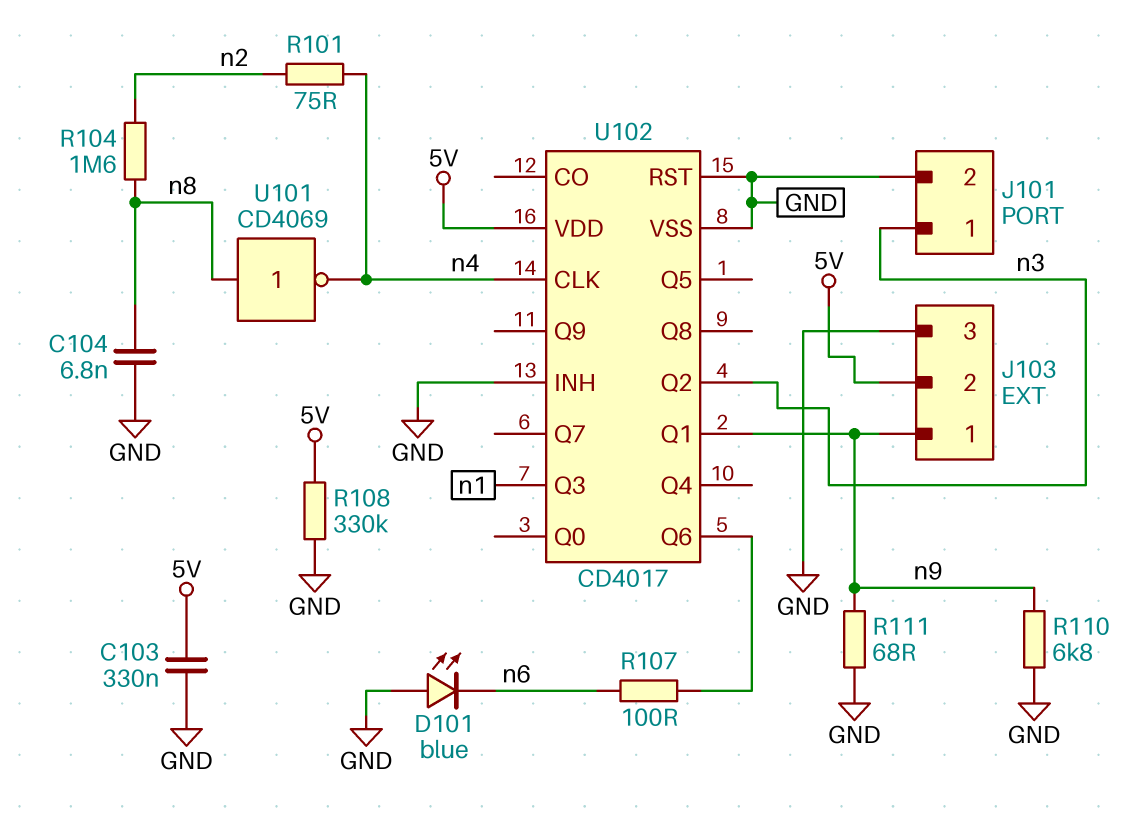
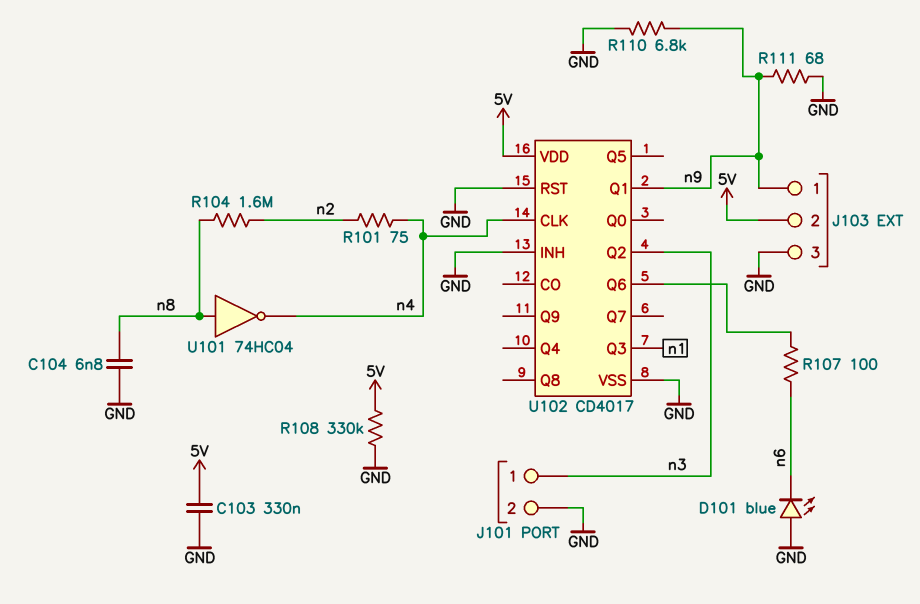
U101: NOT CD4069 (in n8, out n4) -> NOT 74HC04 (in n8, out n4)

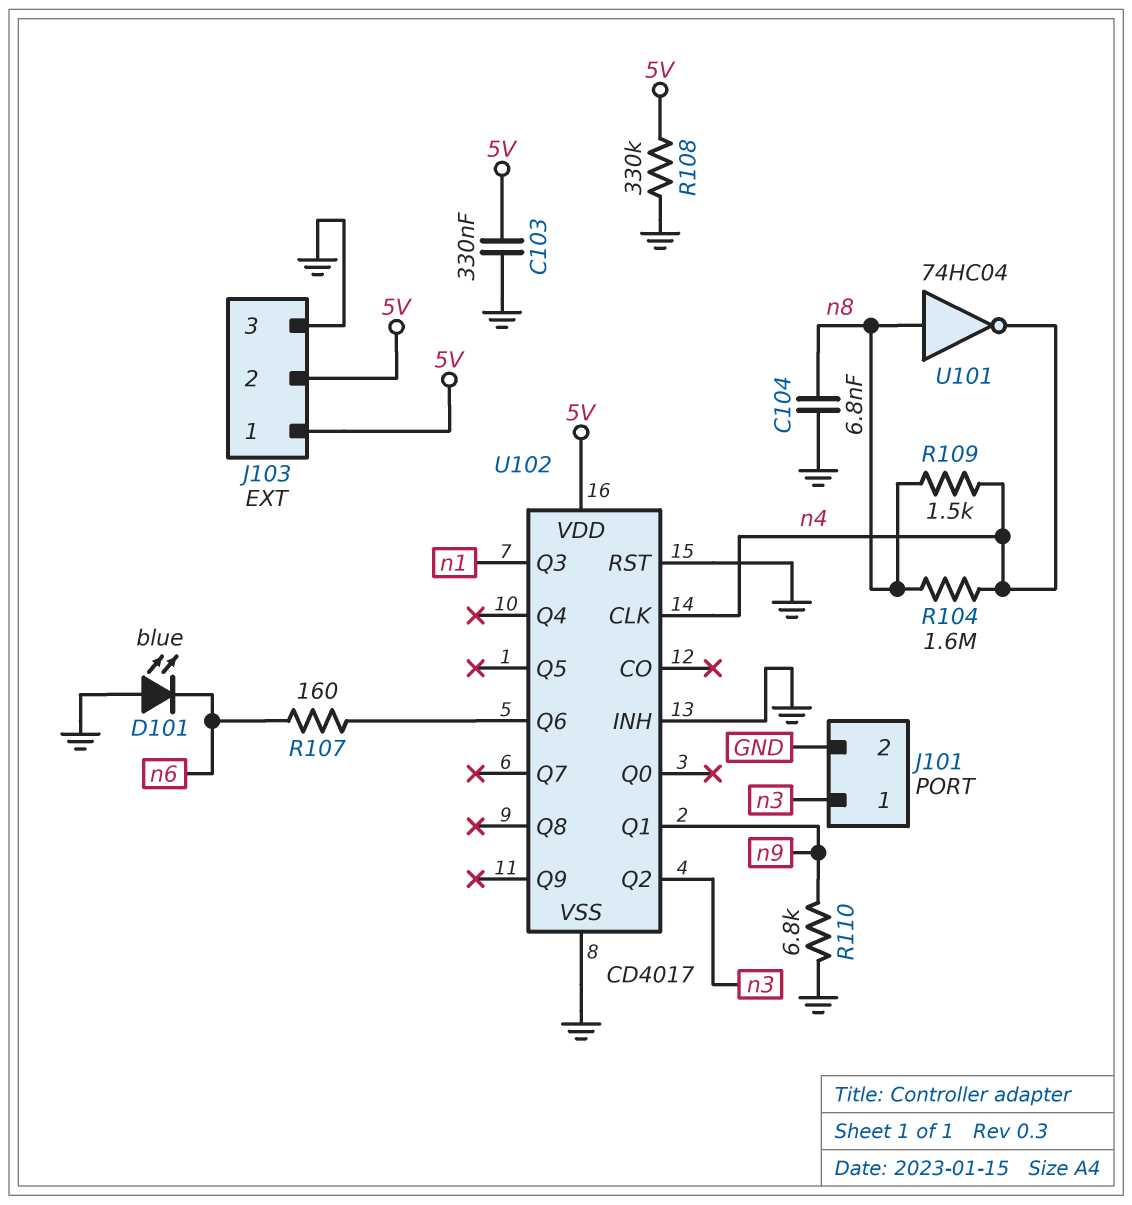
J103 pin 1: n9 -> 5V
R101: 75 (n2, n4) -> none
R104: 1.6M (n2, n8) -> 1.6M (n4, n8)
R107: 100 (U102/Q6, n6) -> 160 (U102/Q6, n6)
R109: none -> 1.5k (n4, n8)
R111: 68 (GND, n9) -> none

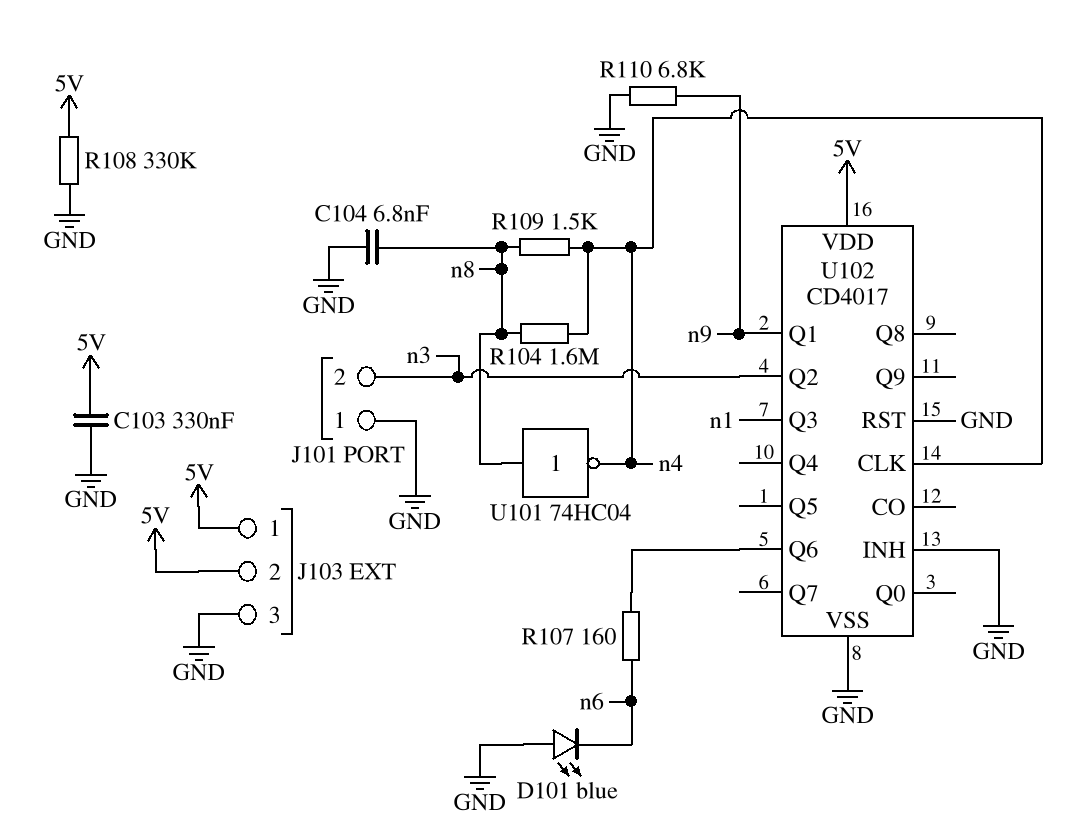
J101 pin 1: n3 -> GND
J101 pin 2: GND -> n3

